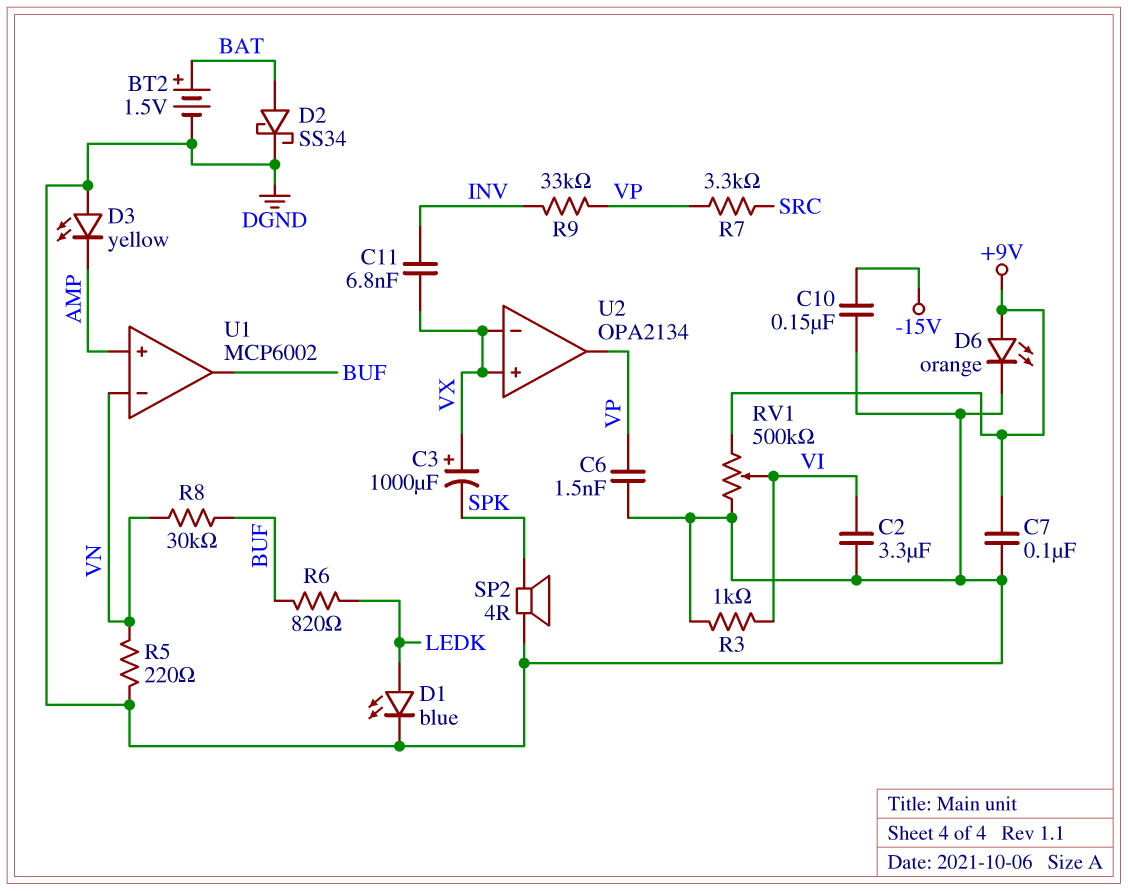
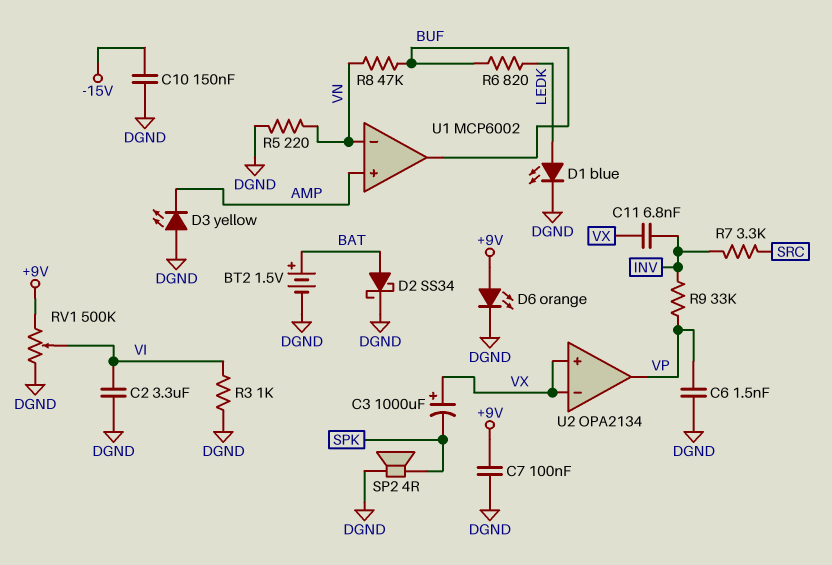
R7: 3.3k (SRC, VP) -> 3.3k (INV, SRC)
R8: 30k (BUF, VN) -> 47k (BUF, VN)

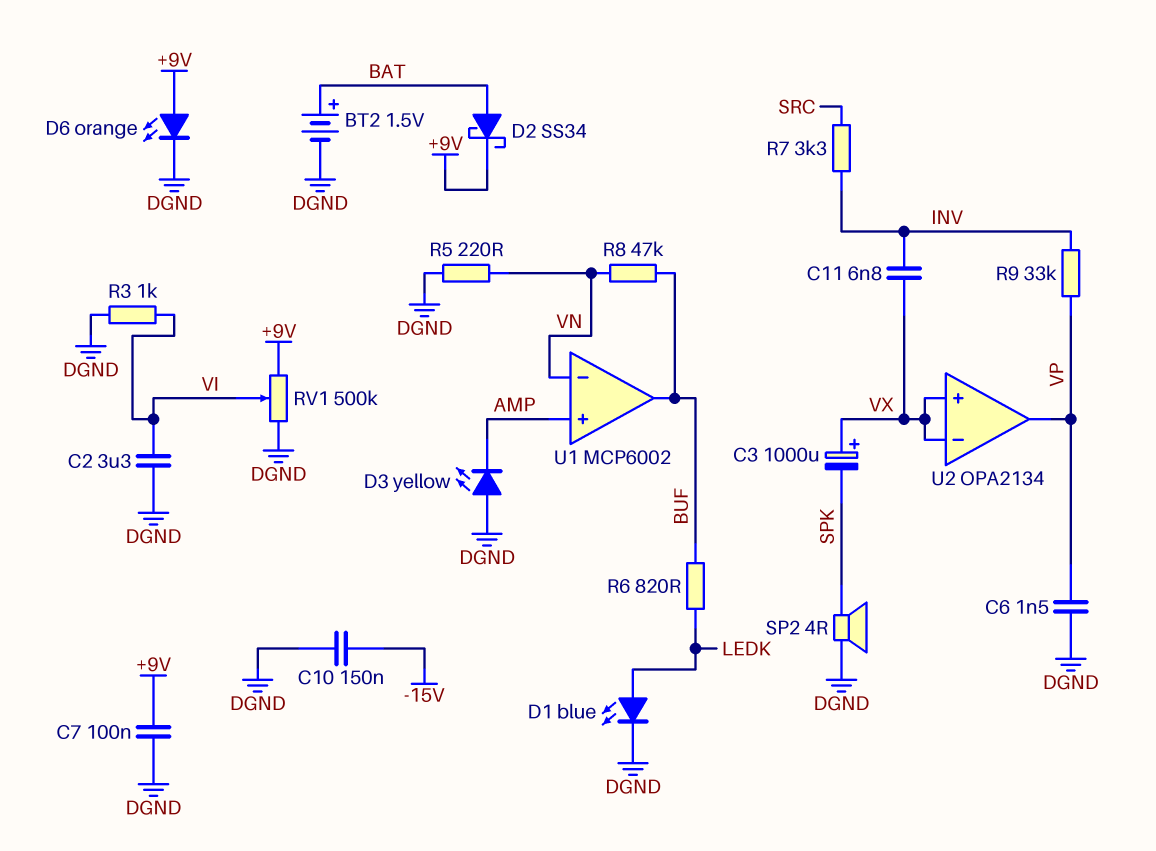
D2: schottky SS34 (A BAT, K DGND) -> schottky SS34 (A BAT, K +9V)

